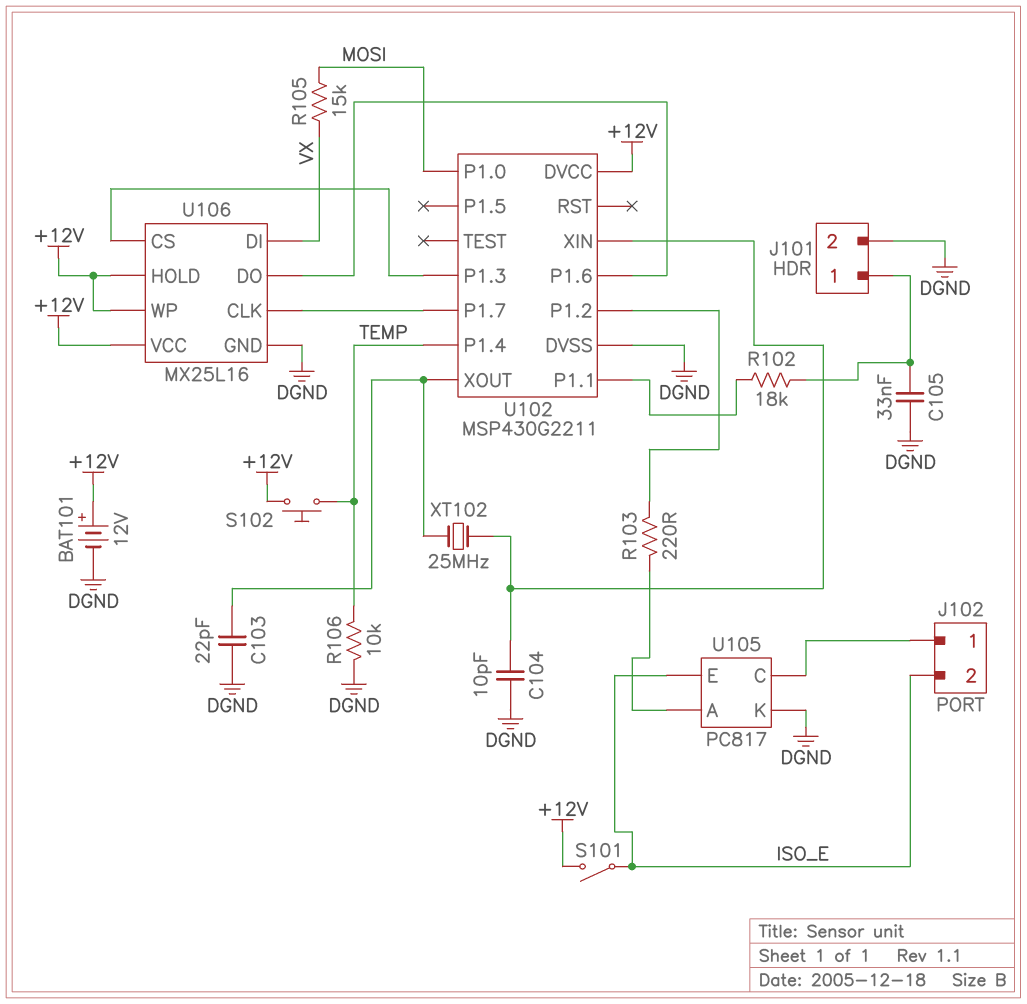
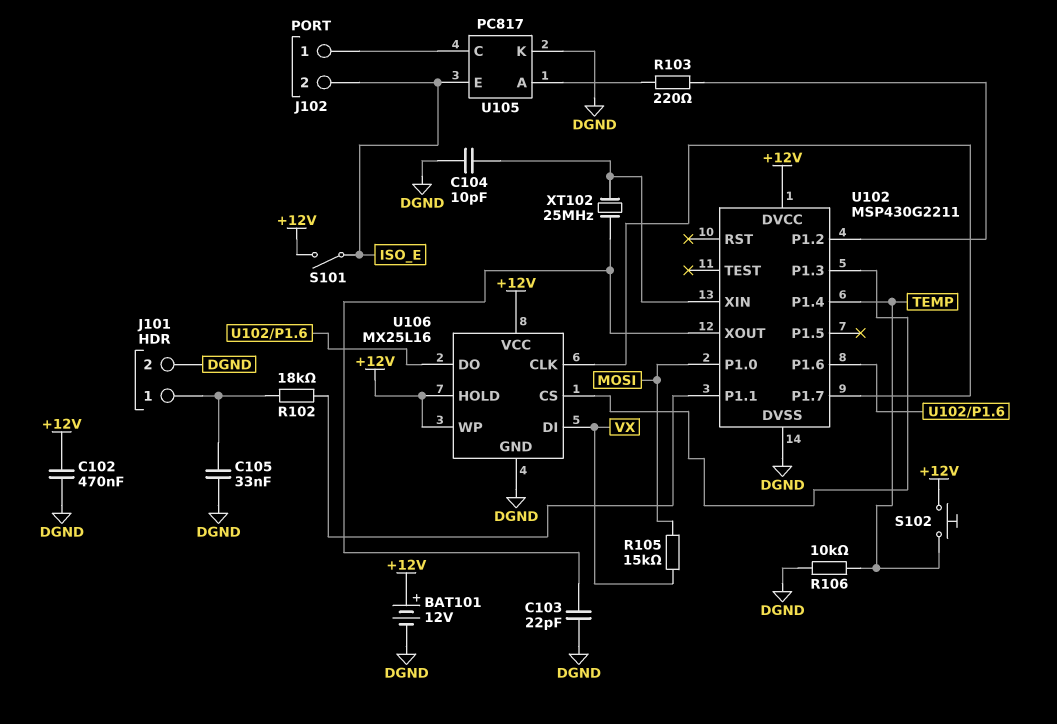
C102: none -> 470nF (+12V, DGND)

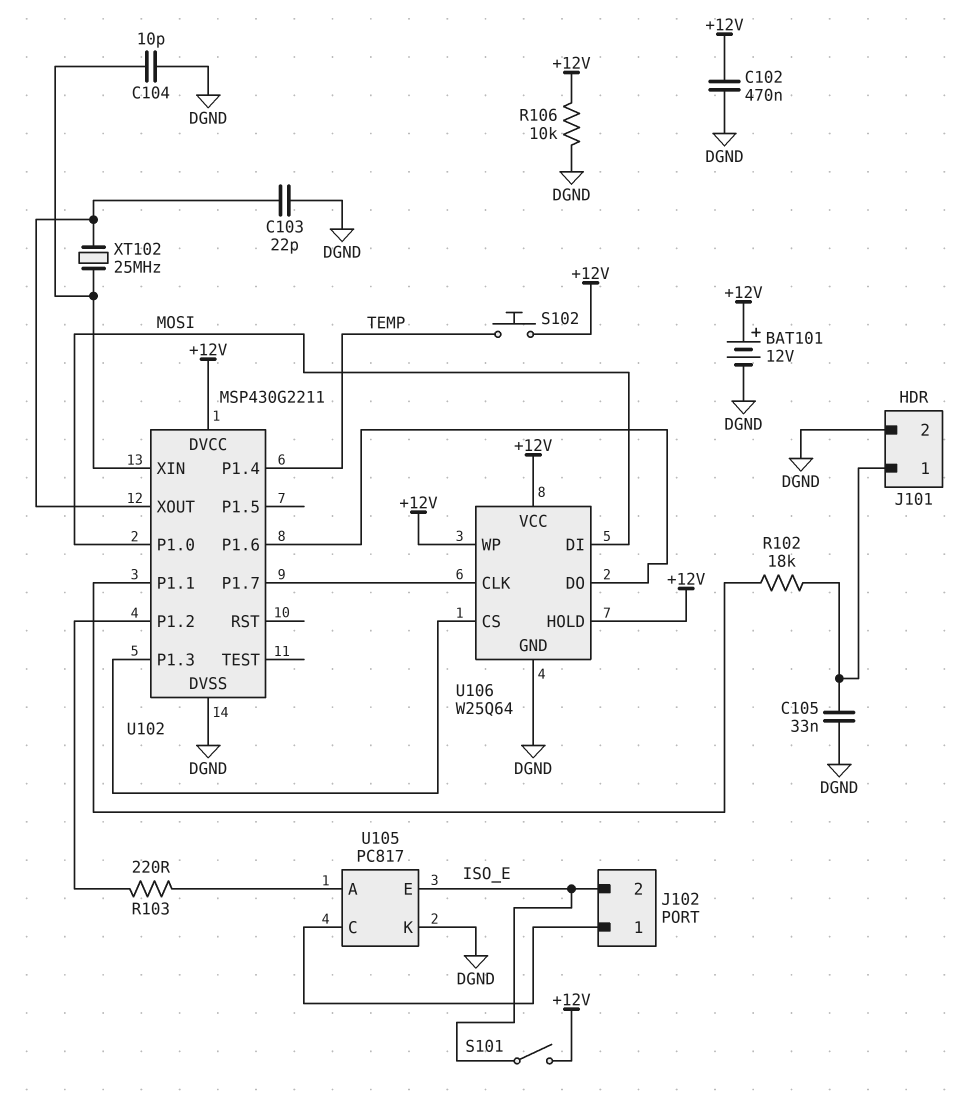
R105: 15k (MOSI, VX) -> none
R106: 10k (DGND, TEMP) -> 10k (+12V, DGND)
U106: MX25L16 -> W25Q64
U106 pin DI: VX -> MOSI

